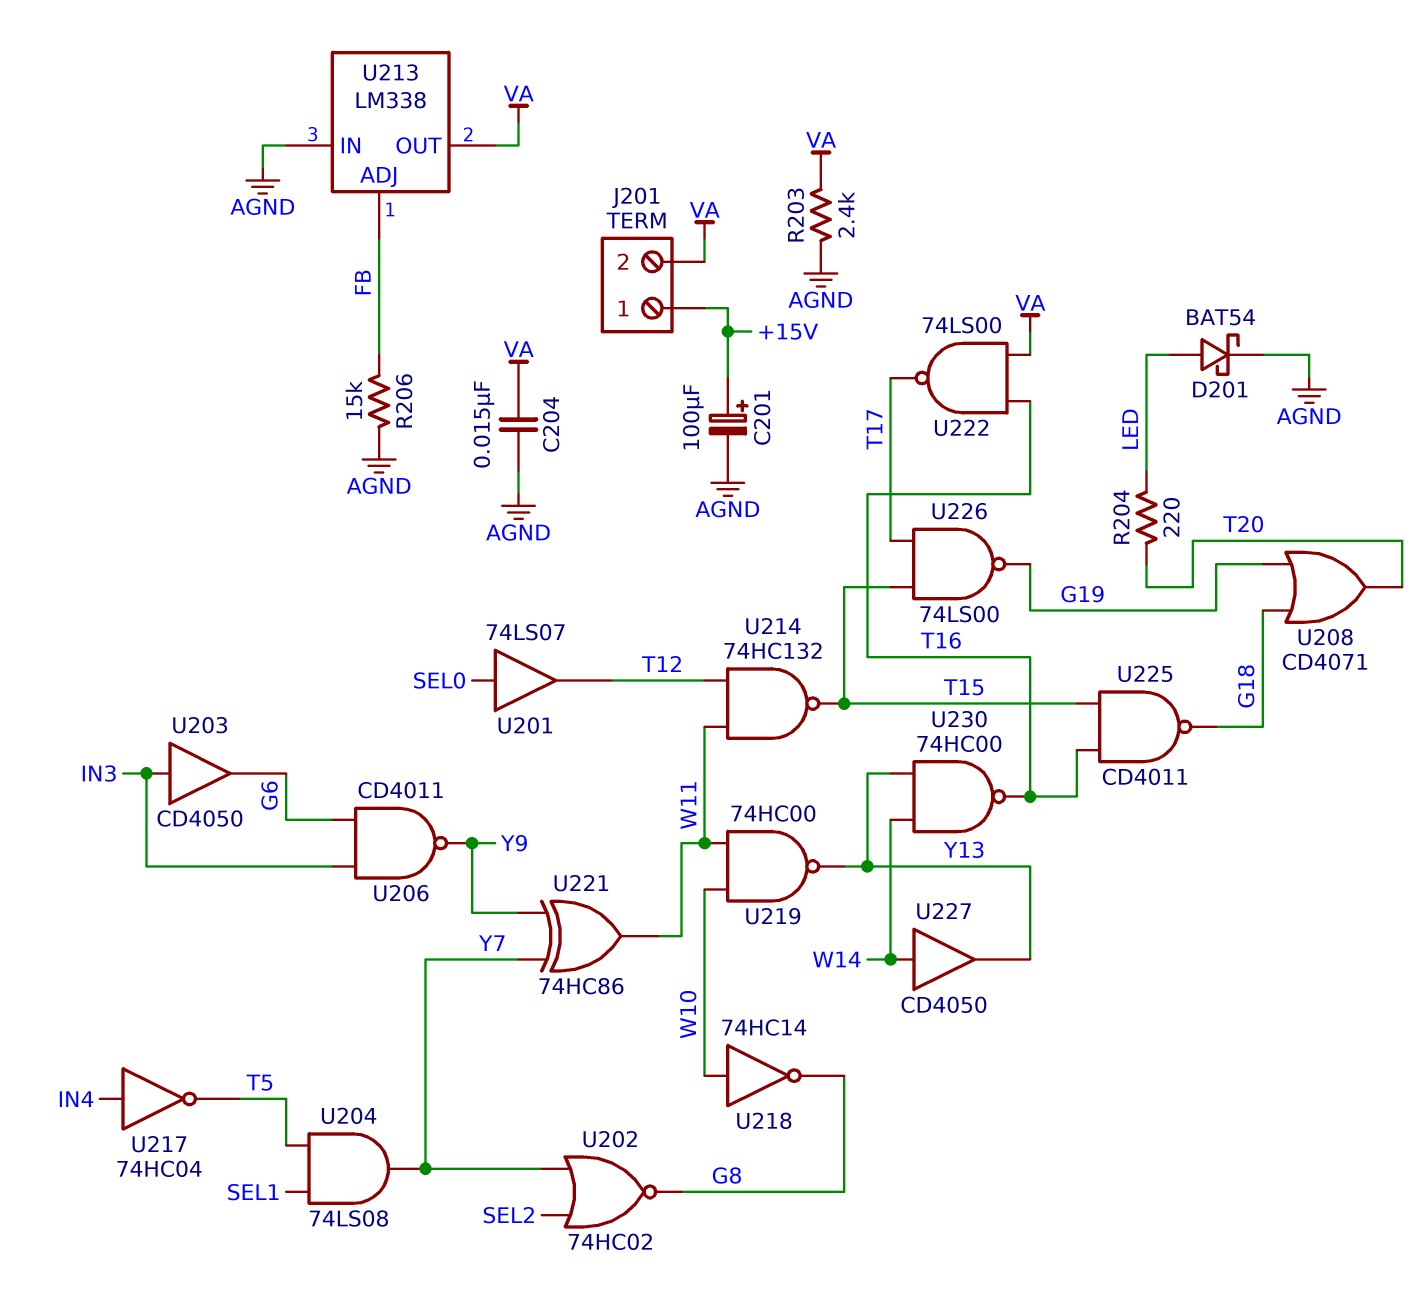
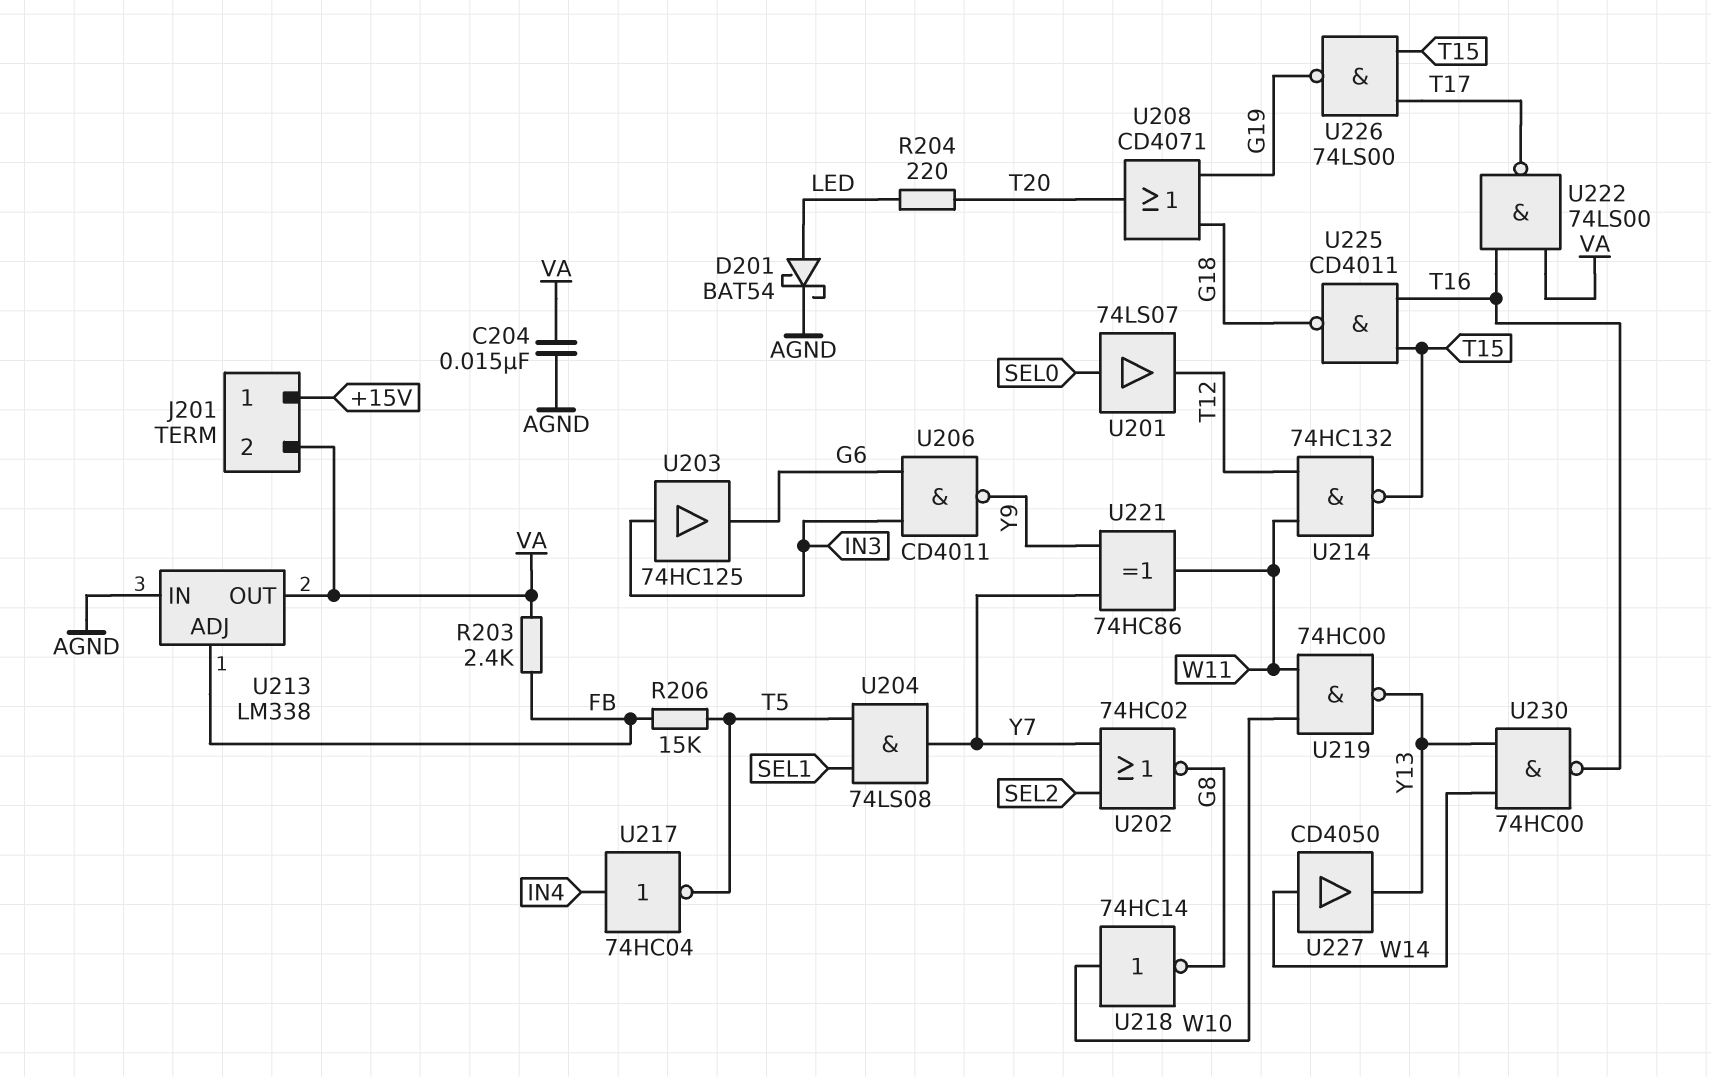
C201: 100uF (plus +15V, minus AGND) -> none
R203: 2.4k (AGND, VA) -> 2.4k (FB, VA)
R206: 15k (AGND, FB) -> 15k (FB, T5)
U203: buffer CD4050 (in IN3, out G6) -> buffer 74HC125 (in IN3, out G6)

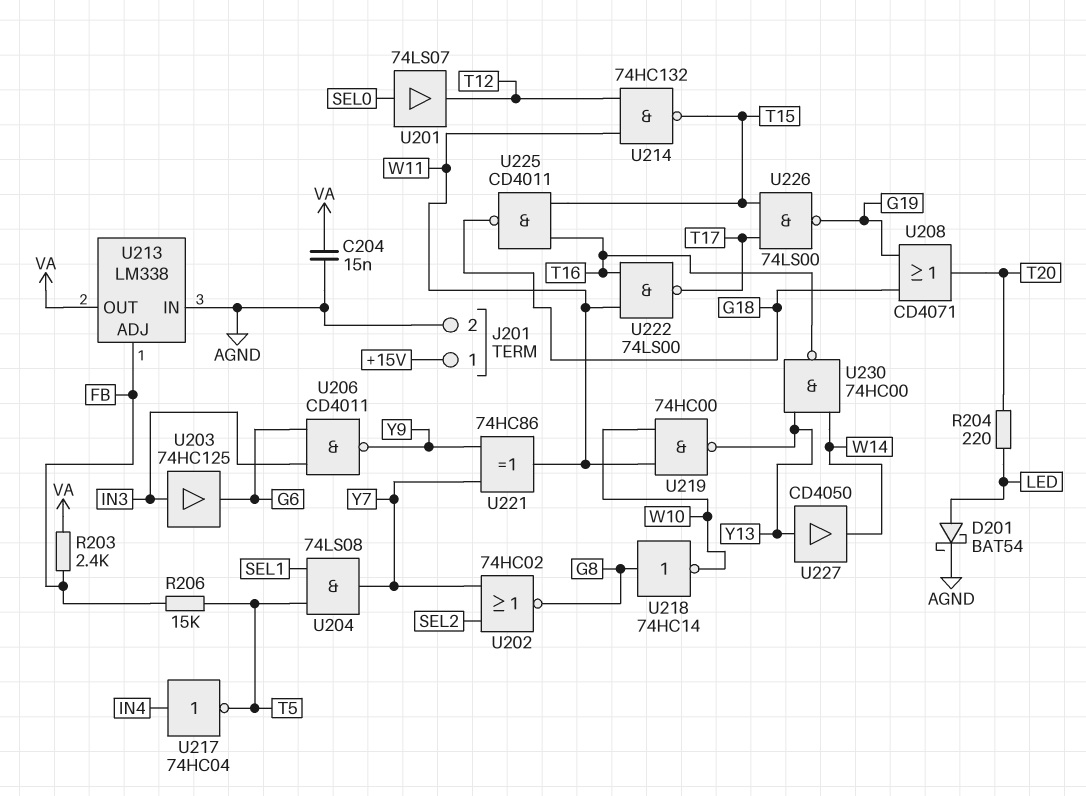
J201 pin 2: VA -> AGND
U218: NOT 74HC14 (in W10, out G8) -> NOT 74HC14 (in G8, out W10)
U222: NAND 74LS00 (in T16, in VA, out T17) -> NAND 74LS00 (in T16, in W11, out T17)
U227: buffer CD4050 (in W14, out Y13) -> buffer CD4050 (in Y13, out W14)

